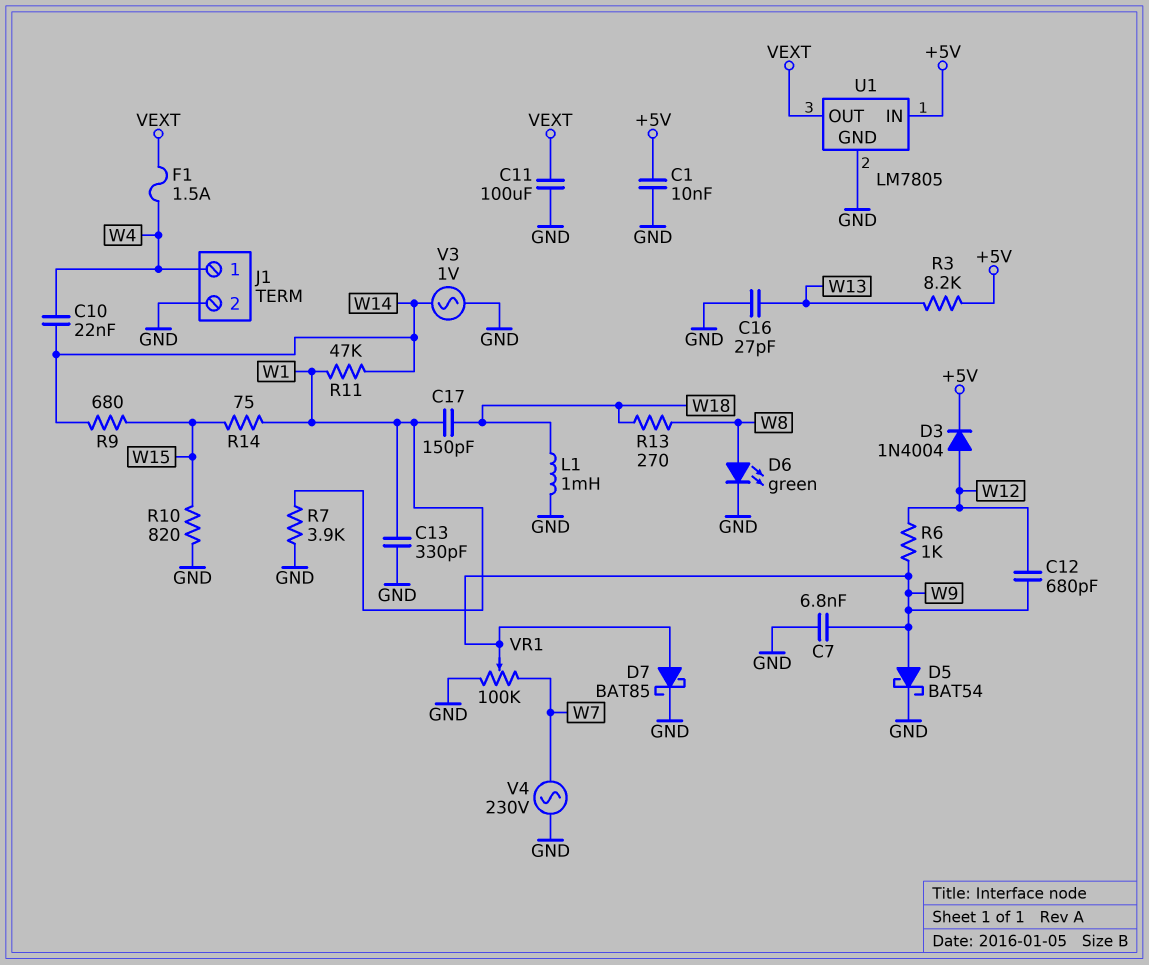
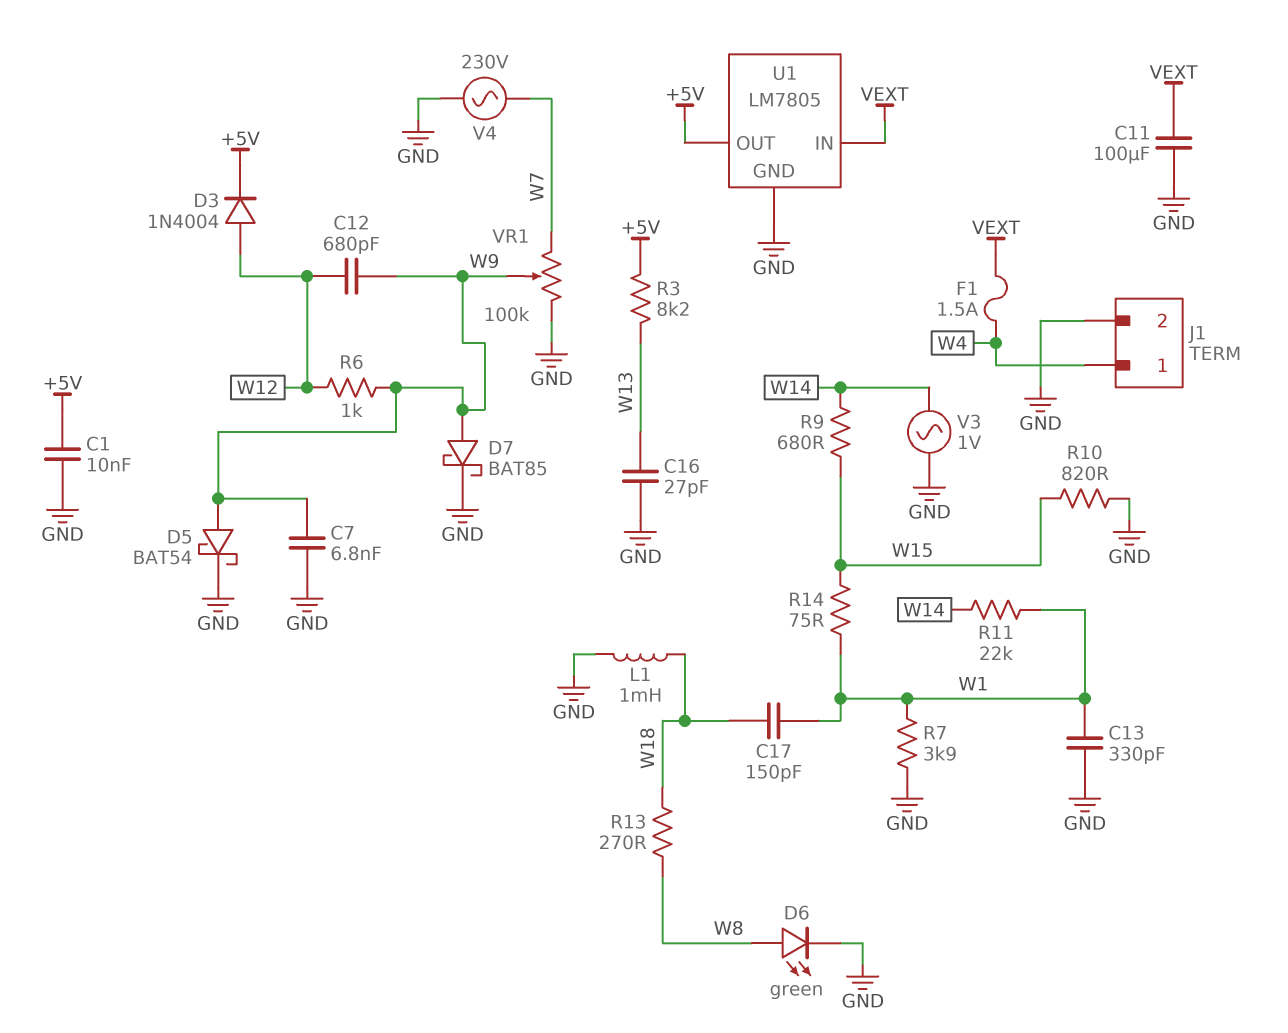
C10: 22nF (W4, W14) -> none
R11: 47k (W1, W14) -> 22k (W1, W14)
U1 pin IN: +5V -> VEXT
U1 pin OUT: VEXT -> +5V

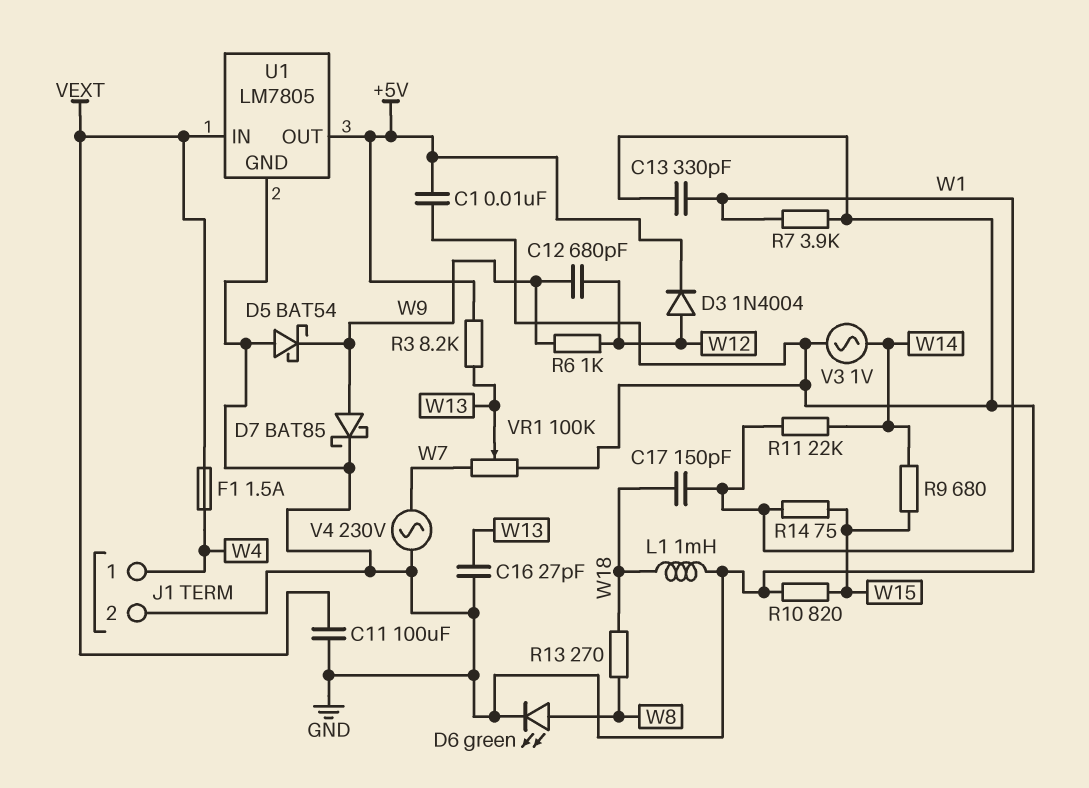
C7: 6.8nF (GND, W9) -> none
D5: schottky BAT54 (A W9, K GND) -> schottky BAT54 (A GND, K W9)
VR1: 100k (GND, W7, wiper W9) -> 100k (GND, W7, wiper W13)

